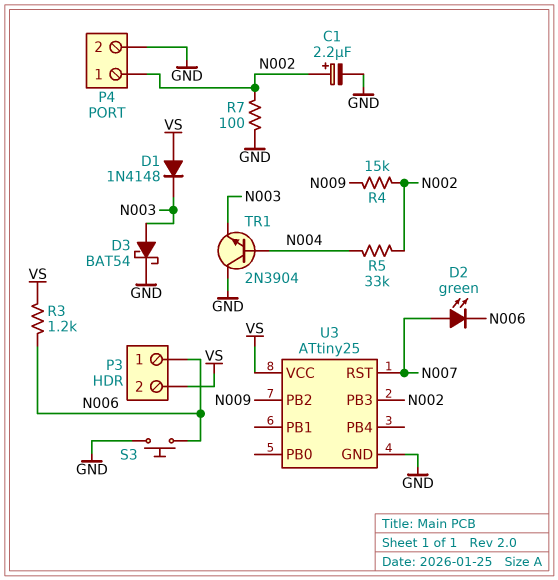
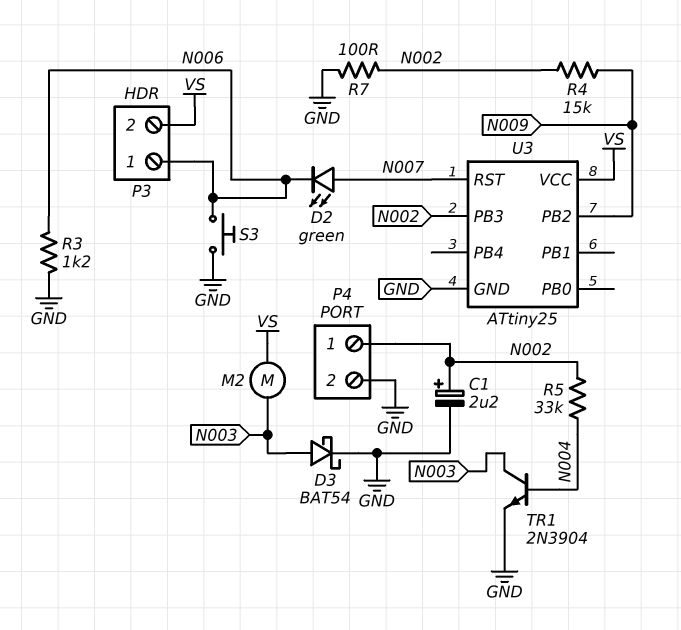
D1: diode 1N4148 (A VS, K N003) -> none
M2: none -> motor (N003, VS)
R3: 1.2k (N006, VS) -> 1.2k (GND, N006)
TR1: NPN 2N3904 (B N004, C GND, E N003) -> NPN 2N3904 (B N004, C N003, E GND)

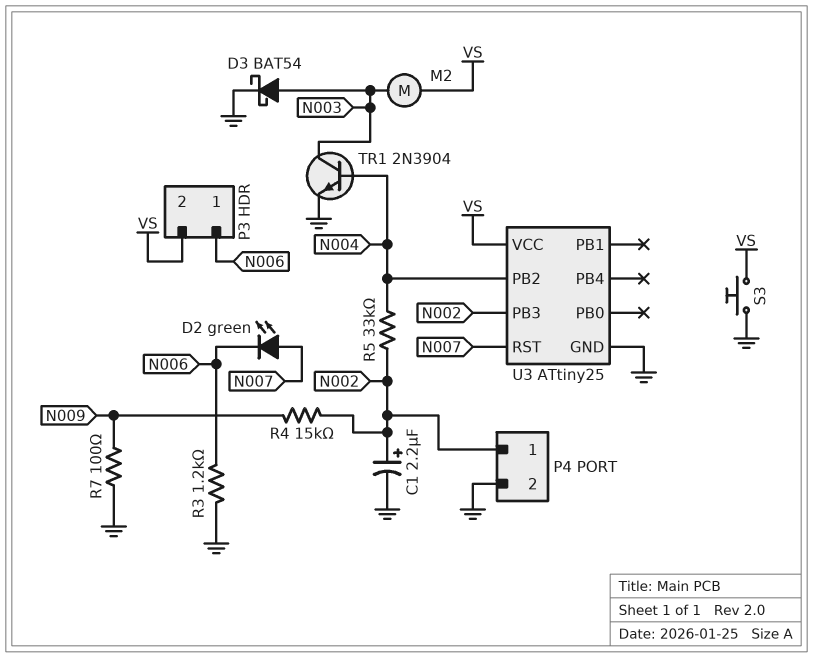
R7: 100 (GND, N002) -> 100 (GND, N009)
S3: button (GND, N006) -> button (GND, VS)
U3 pin PB2: N009 -> N004

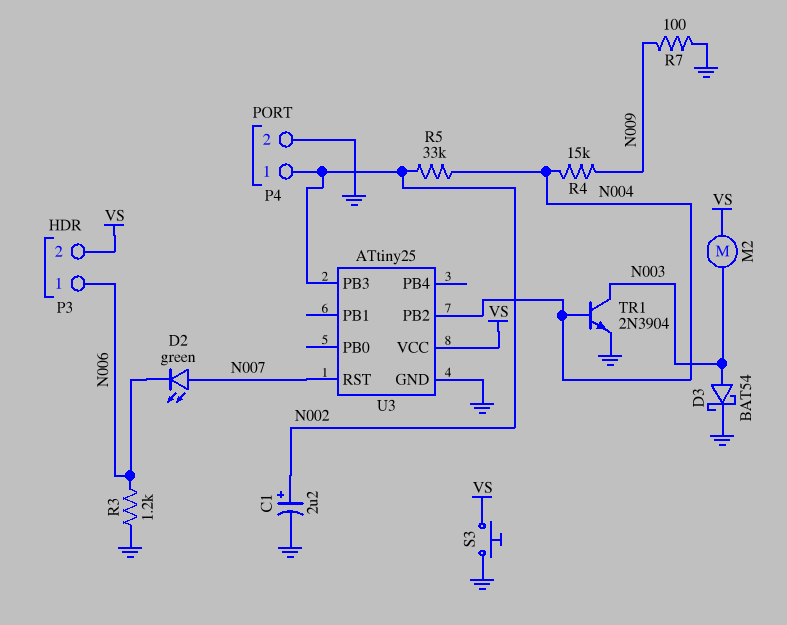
R4: 15k (N002, N009) -> 15k (N004, N009)

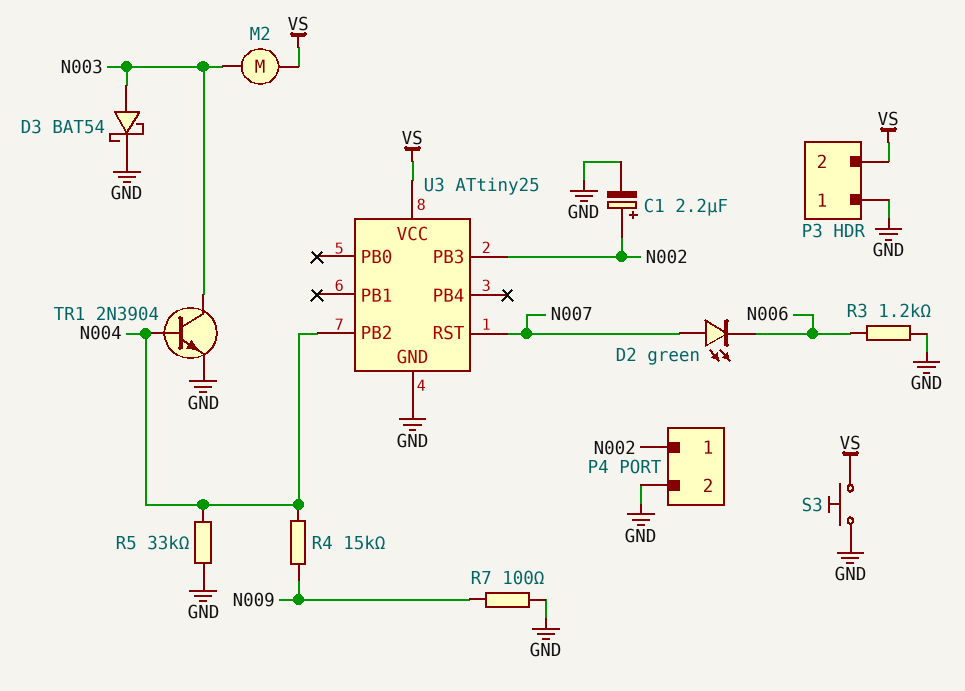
P3 pin 1: N006 -> GND
R5: 33k (N002, N004) -> 33k (GND, N004)

